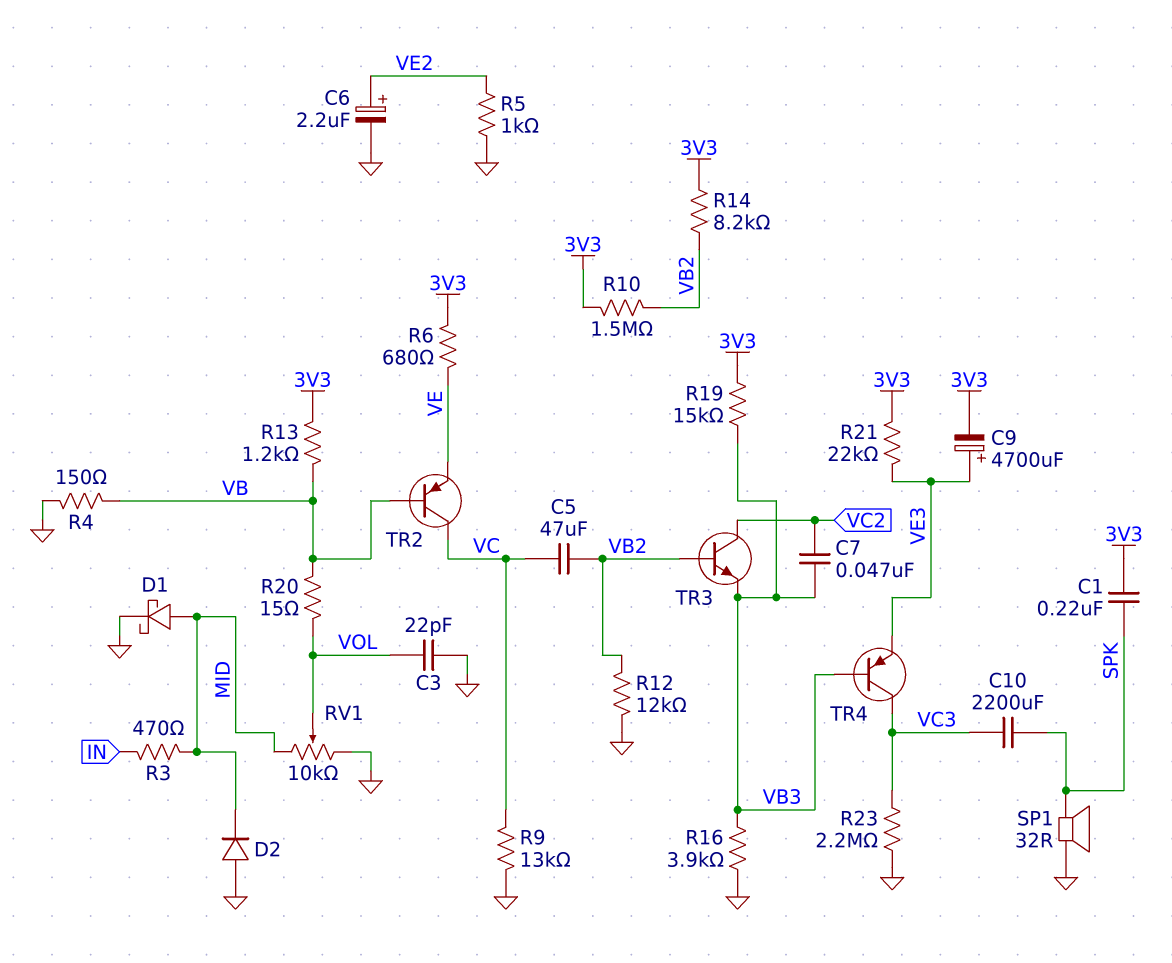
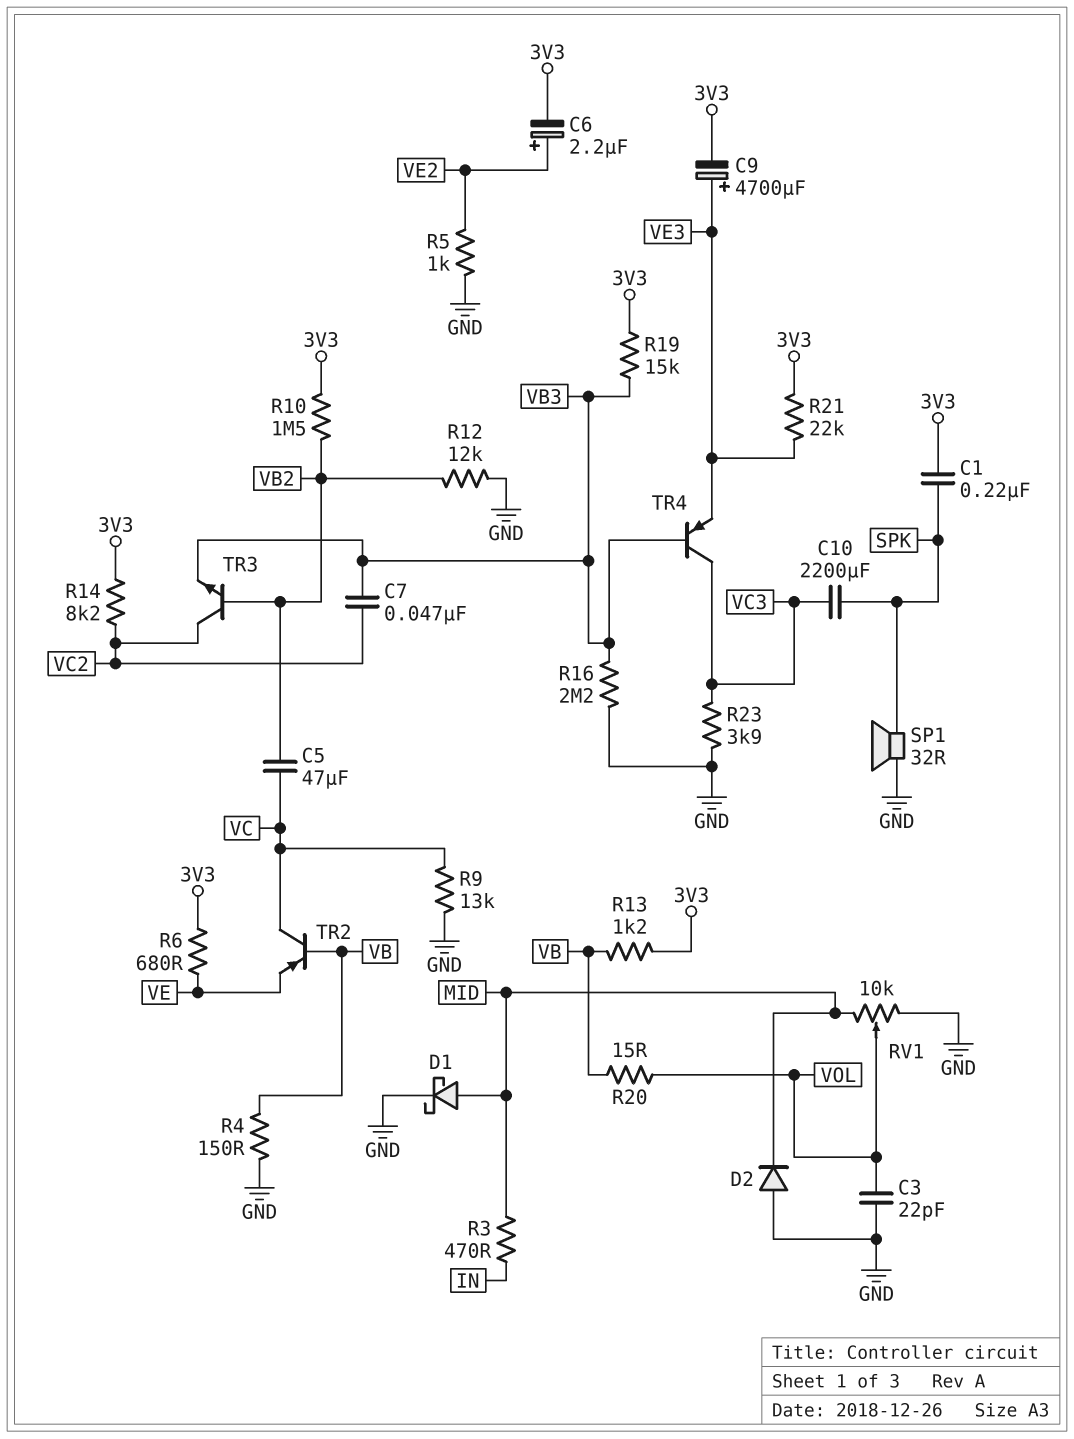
C6: 2.2uF (plus VE2, minus GND) -> 2.2uF (plus VE2, minus 3V3)
R14: 8.2k (3V3, VB2) -> 8.2k (3V3, VC2)
R16: 3.9k (GND, VB3) -> 2.2M (GND, VB3)
R23: 2.2M (GND, VC3) -> 3.9k (GND, VC3)

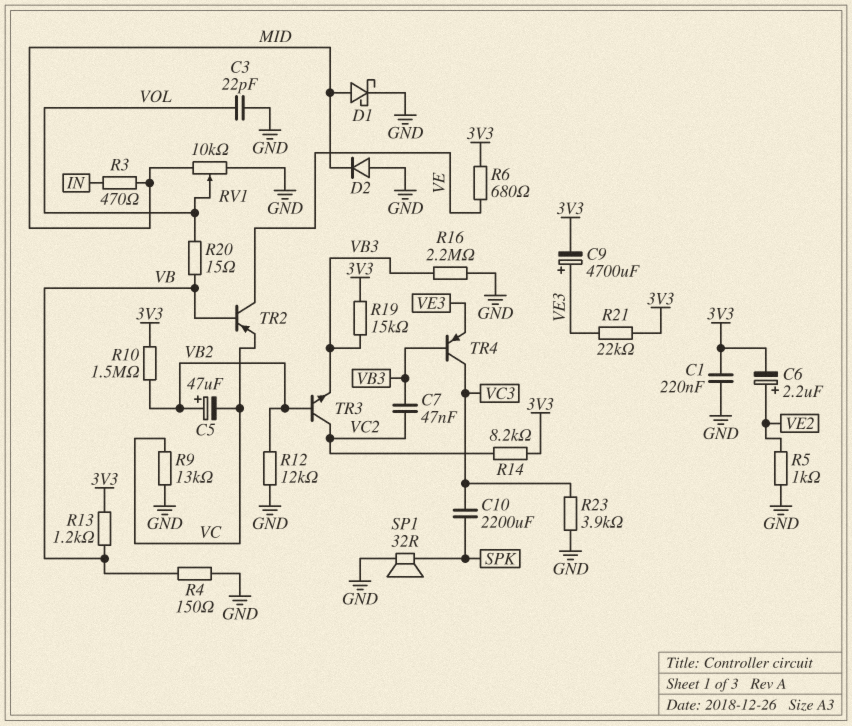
C1: 220nF (3V3, SPK) -> 220nF (3V3, GND)
C5: 47uF (VB2, VC) -> 47uF (plus VB2, minus VC)
TR2: PNP (B VB, C VC, E VE) -> PNP (B VB, C VE, E VC)

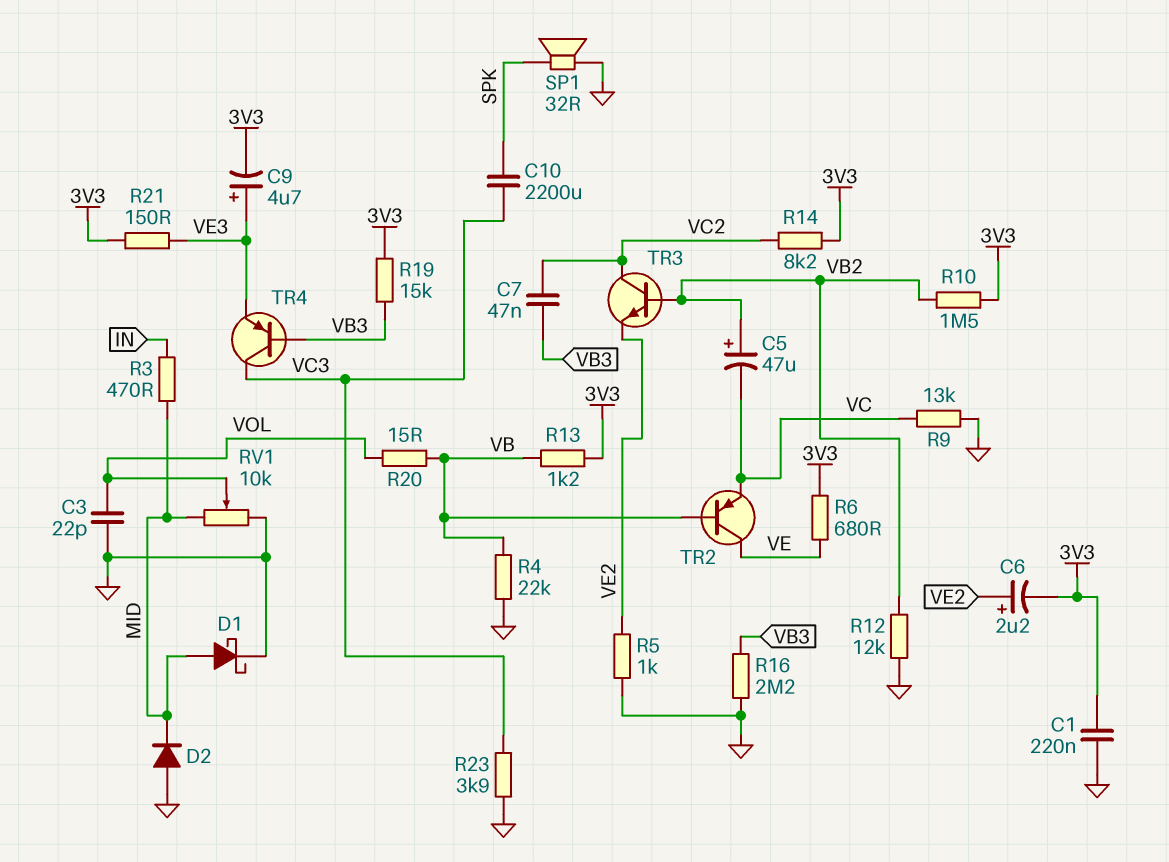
C9: 4700uF (plus VE3, minus 3V3) -> 4.7uF (plus VE3, minus 3V3)
R4: 150 (GND, VB) -> 22k (GND, VB)
R21: 22k (3V3, VE3) -> 150 (3V3, VE3)
TR3: NPN (B VB2, C VC2, E VB3) -> NPN (B VB2, C VC2, E VE2)

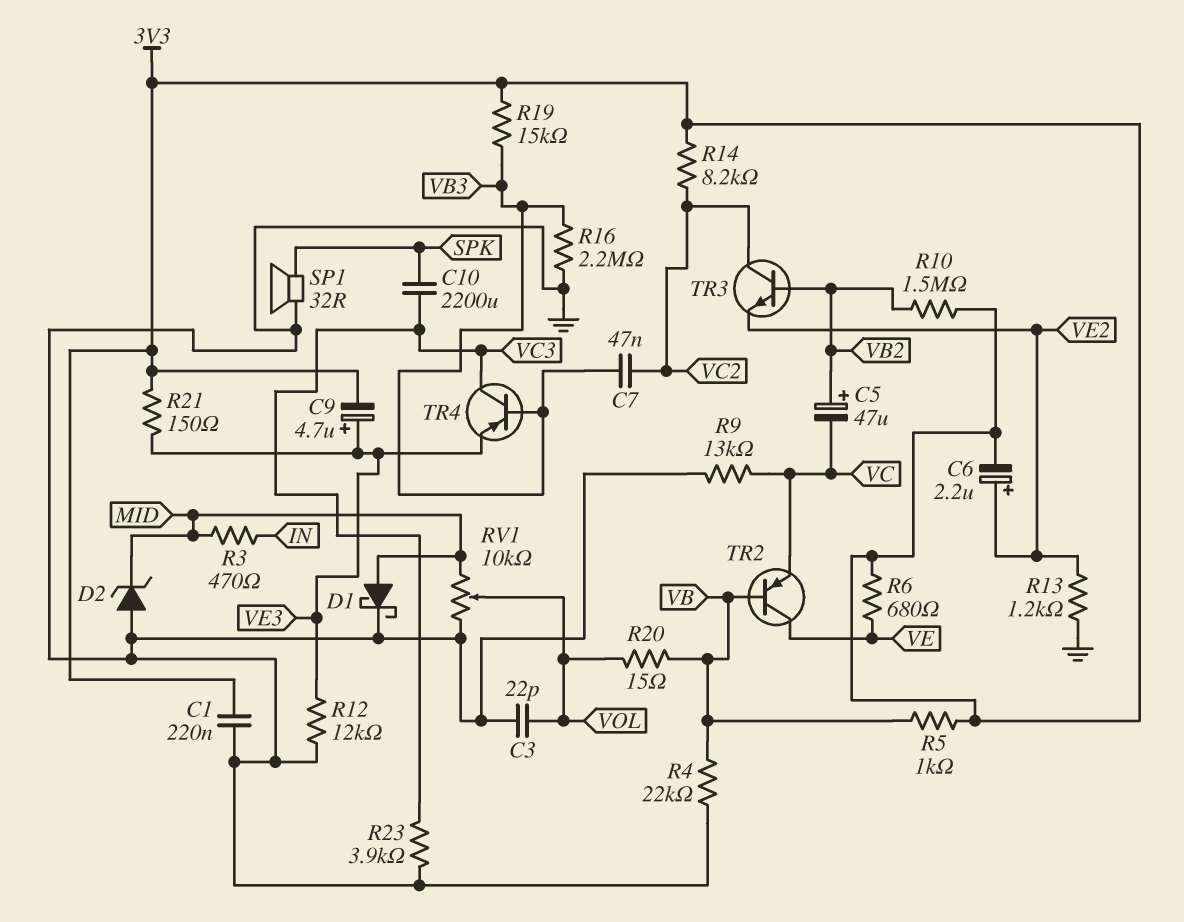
D2: diode (A GND, K MID) -> zener (A GND, K MID)
R5: 1k (GND, VE2) -> 1k (3V3, VB)
R12: 12k (GND, VB2) -> 12k (GND, VE3)
R13: 1.2k (3V3, VB) -> 1.2k (GND, VE2)

